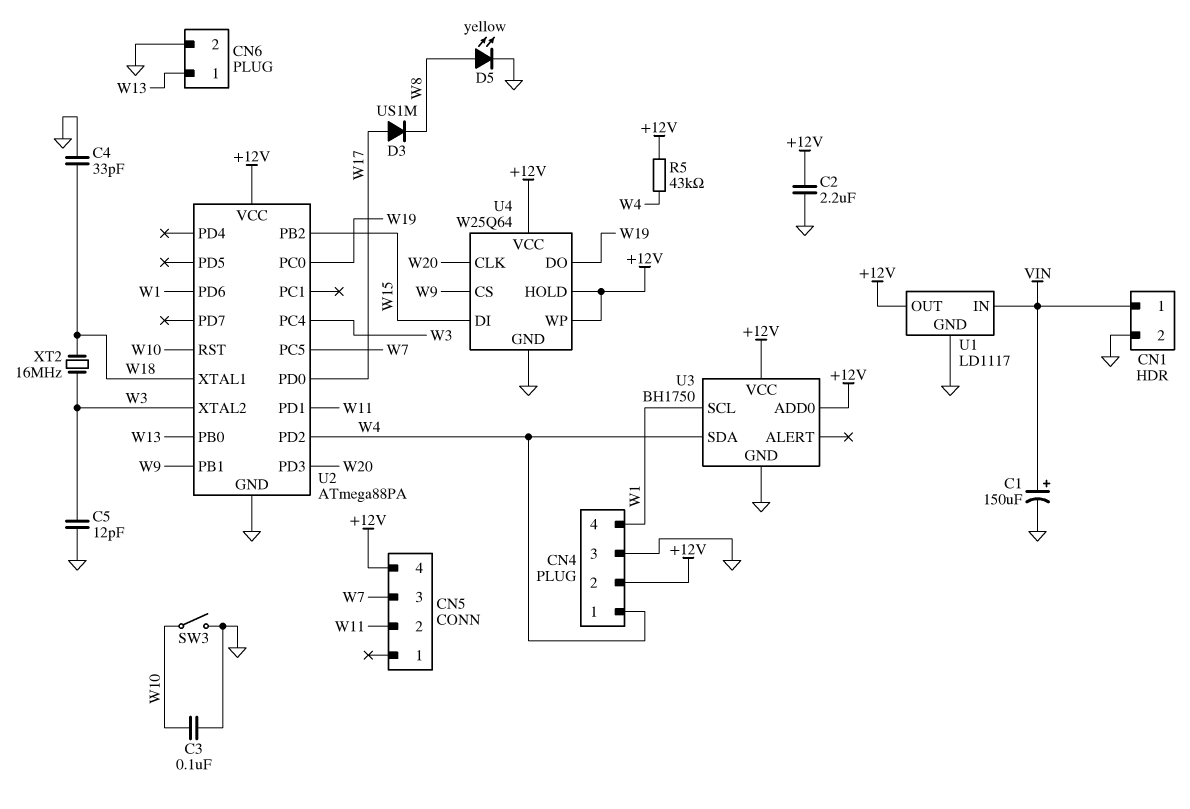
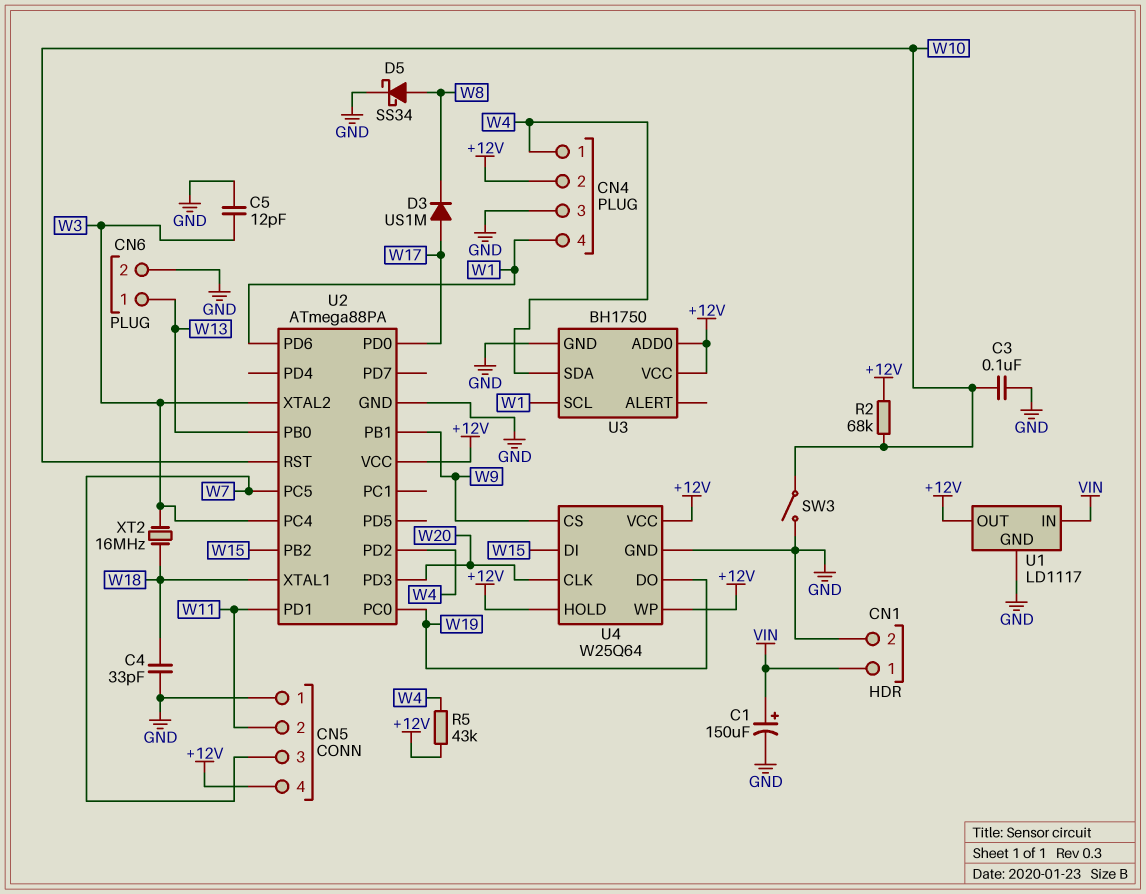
C2: 2.2uF (+12V, GND) -> none
CN5 pin 1: none -> GND
D5: LED yellow (A W8, K GND) -> schottky SS34 (A W8, K GND)
R2: none -> 68k (+12V, W10)

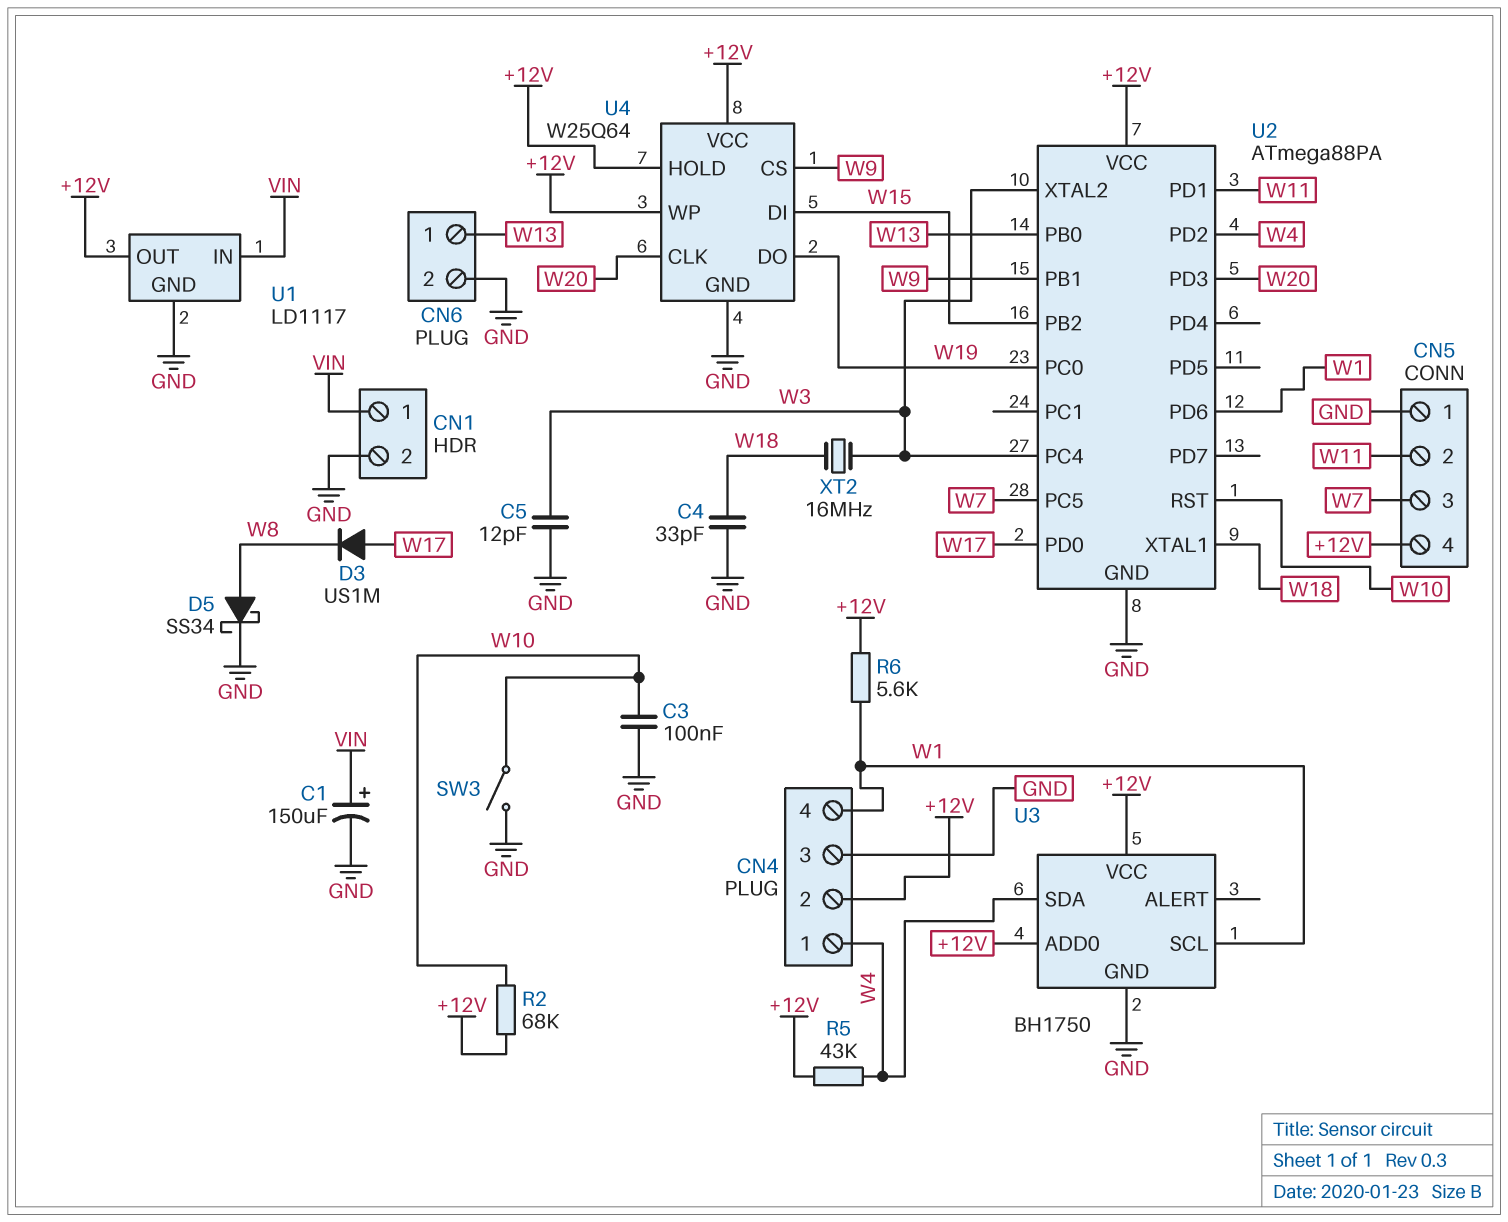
R6: none -> 5.6k (+12V, W1)

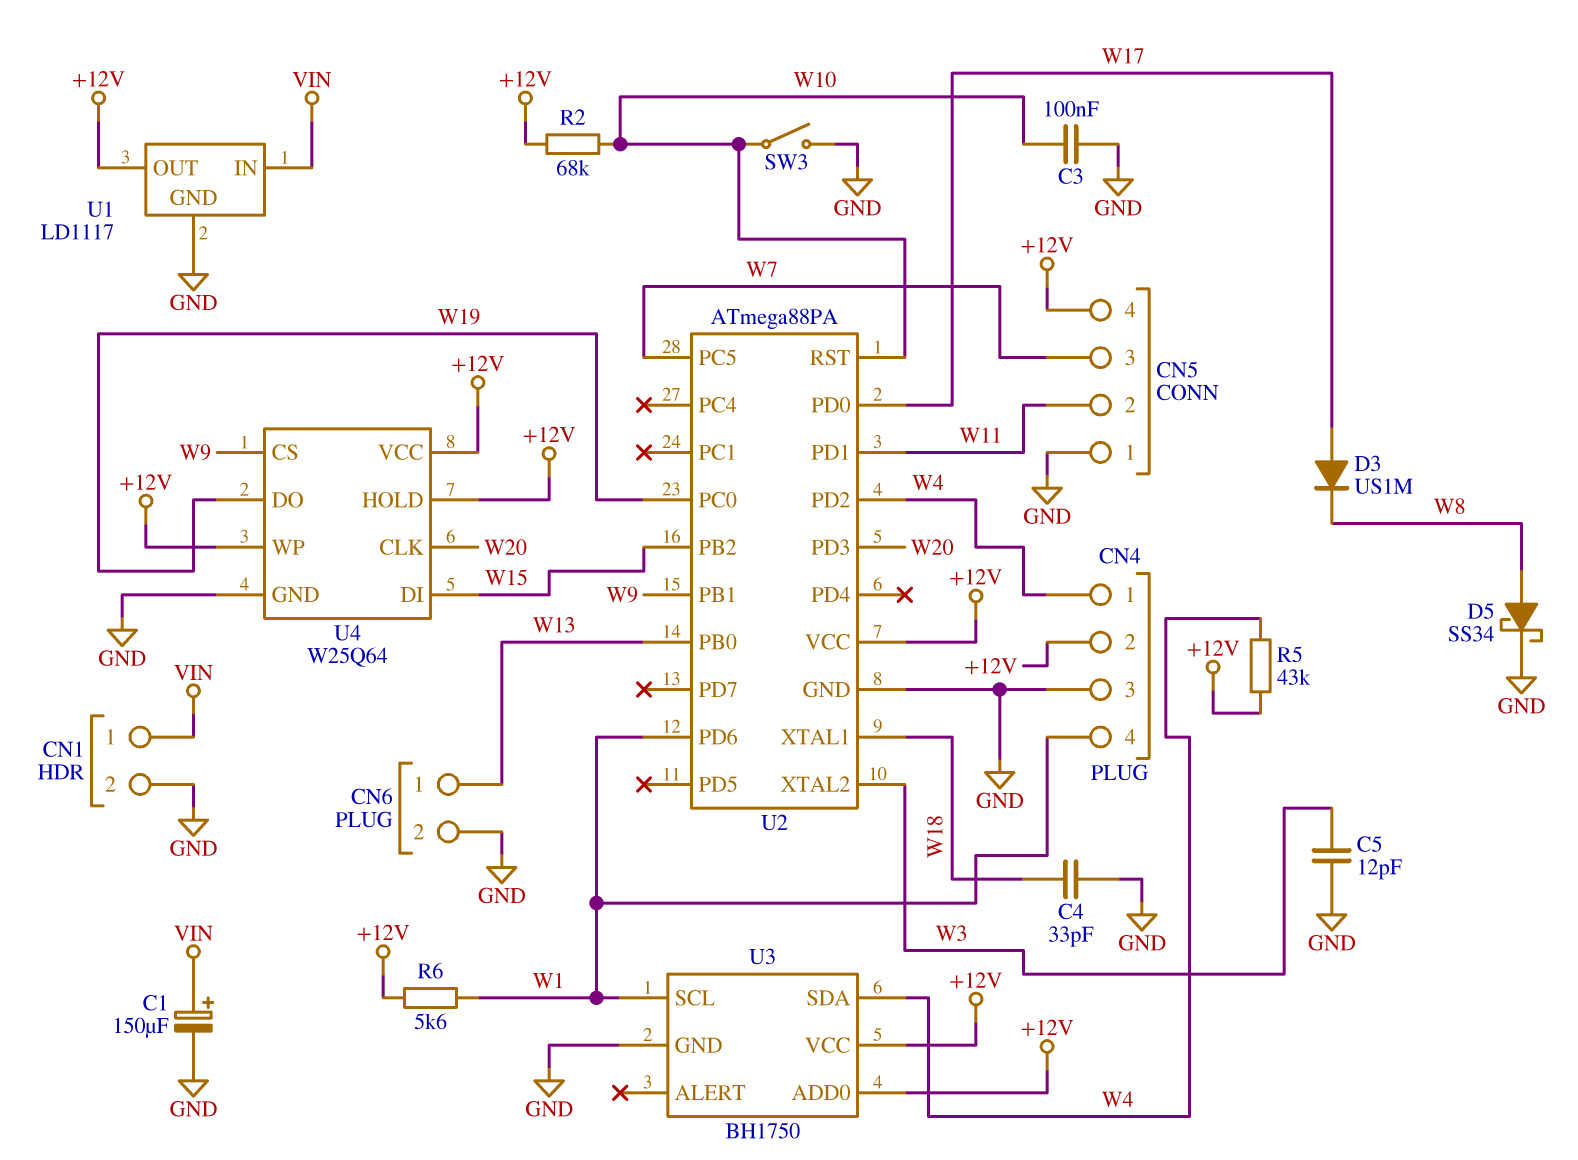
U2 pin PC4: W3 -> none
XT2: 16MHz (W3, W18) -> none

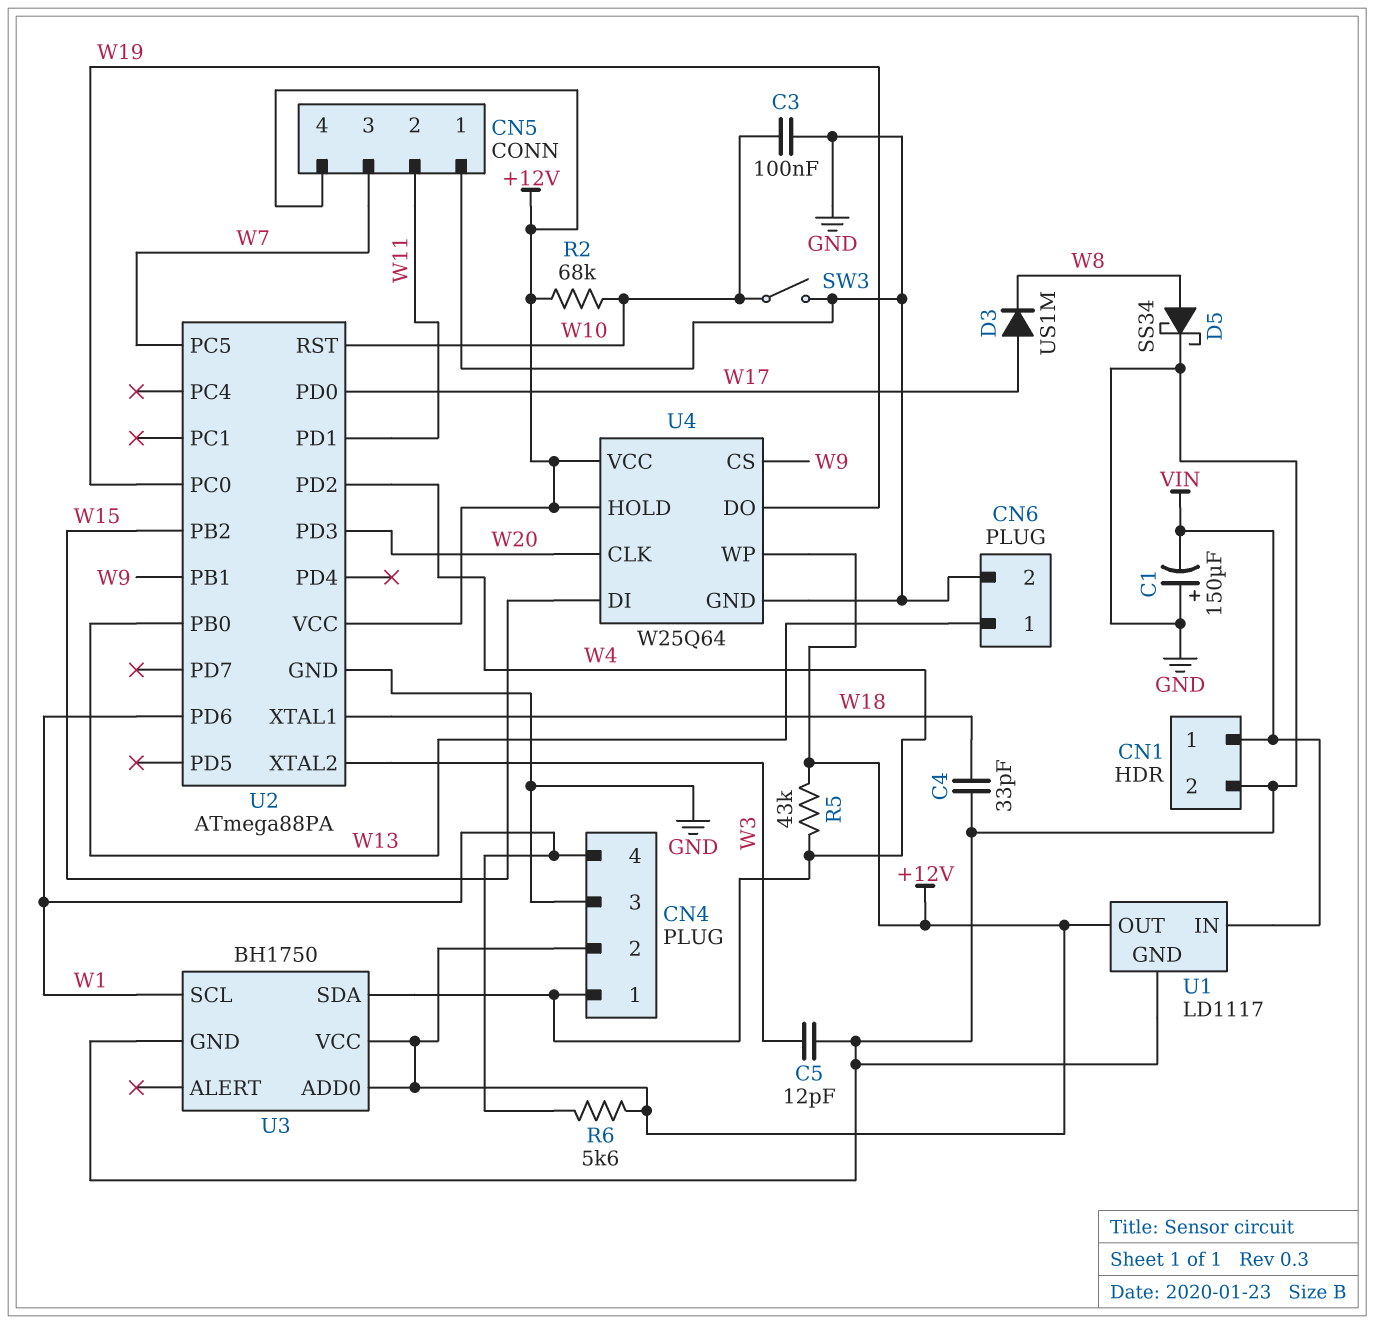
C1: 150uF (plus VIN, minus GND) -> 150uF (plus GND, minus VIN)

